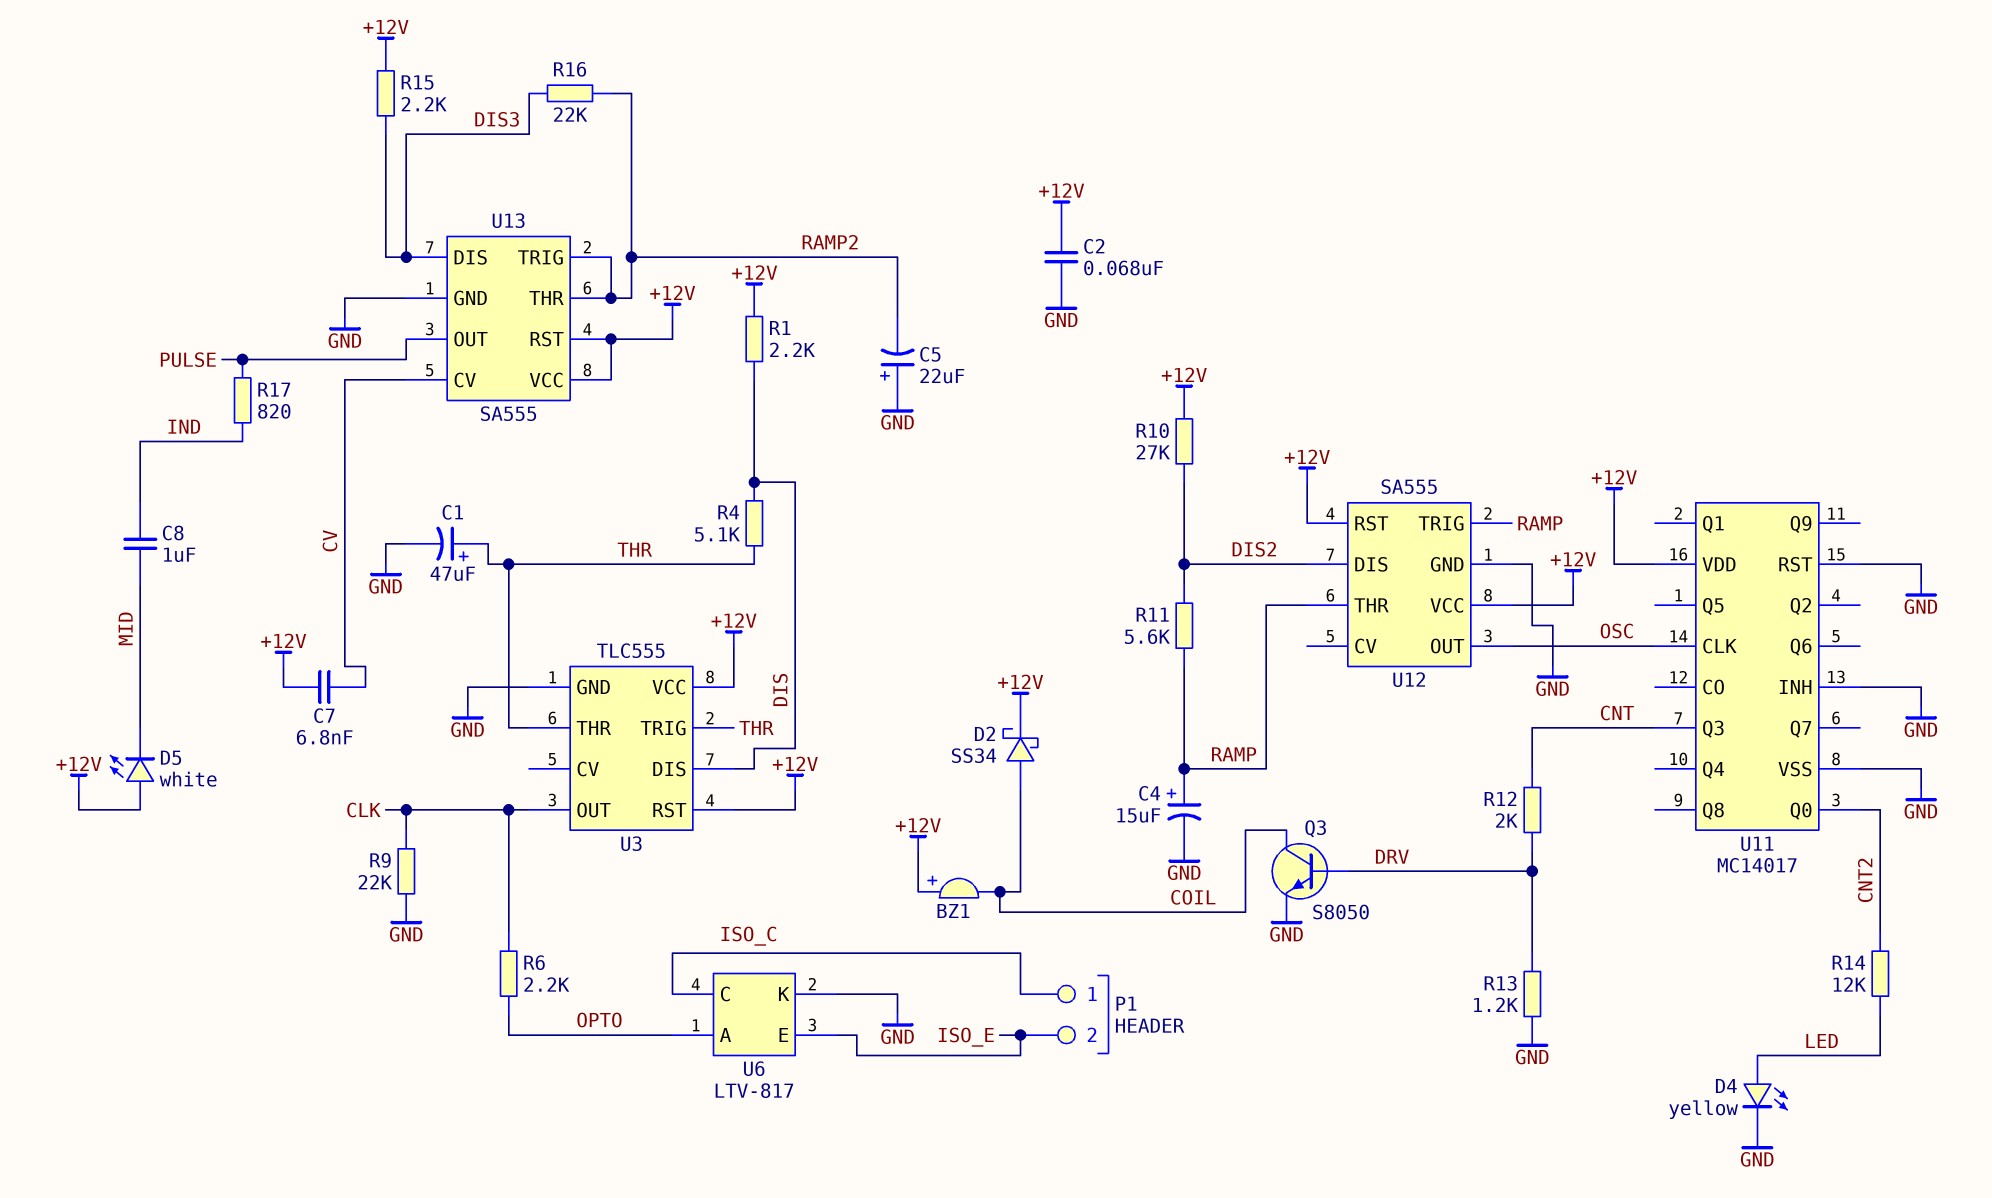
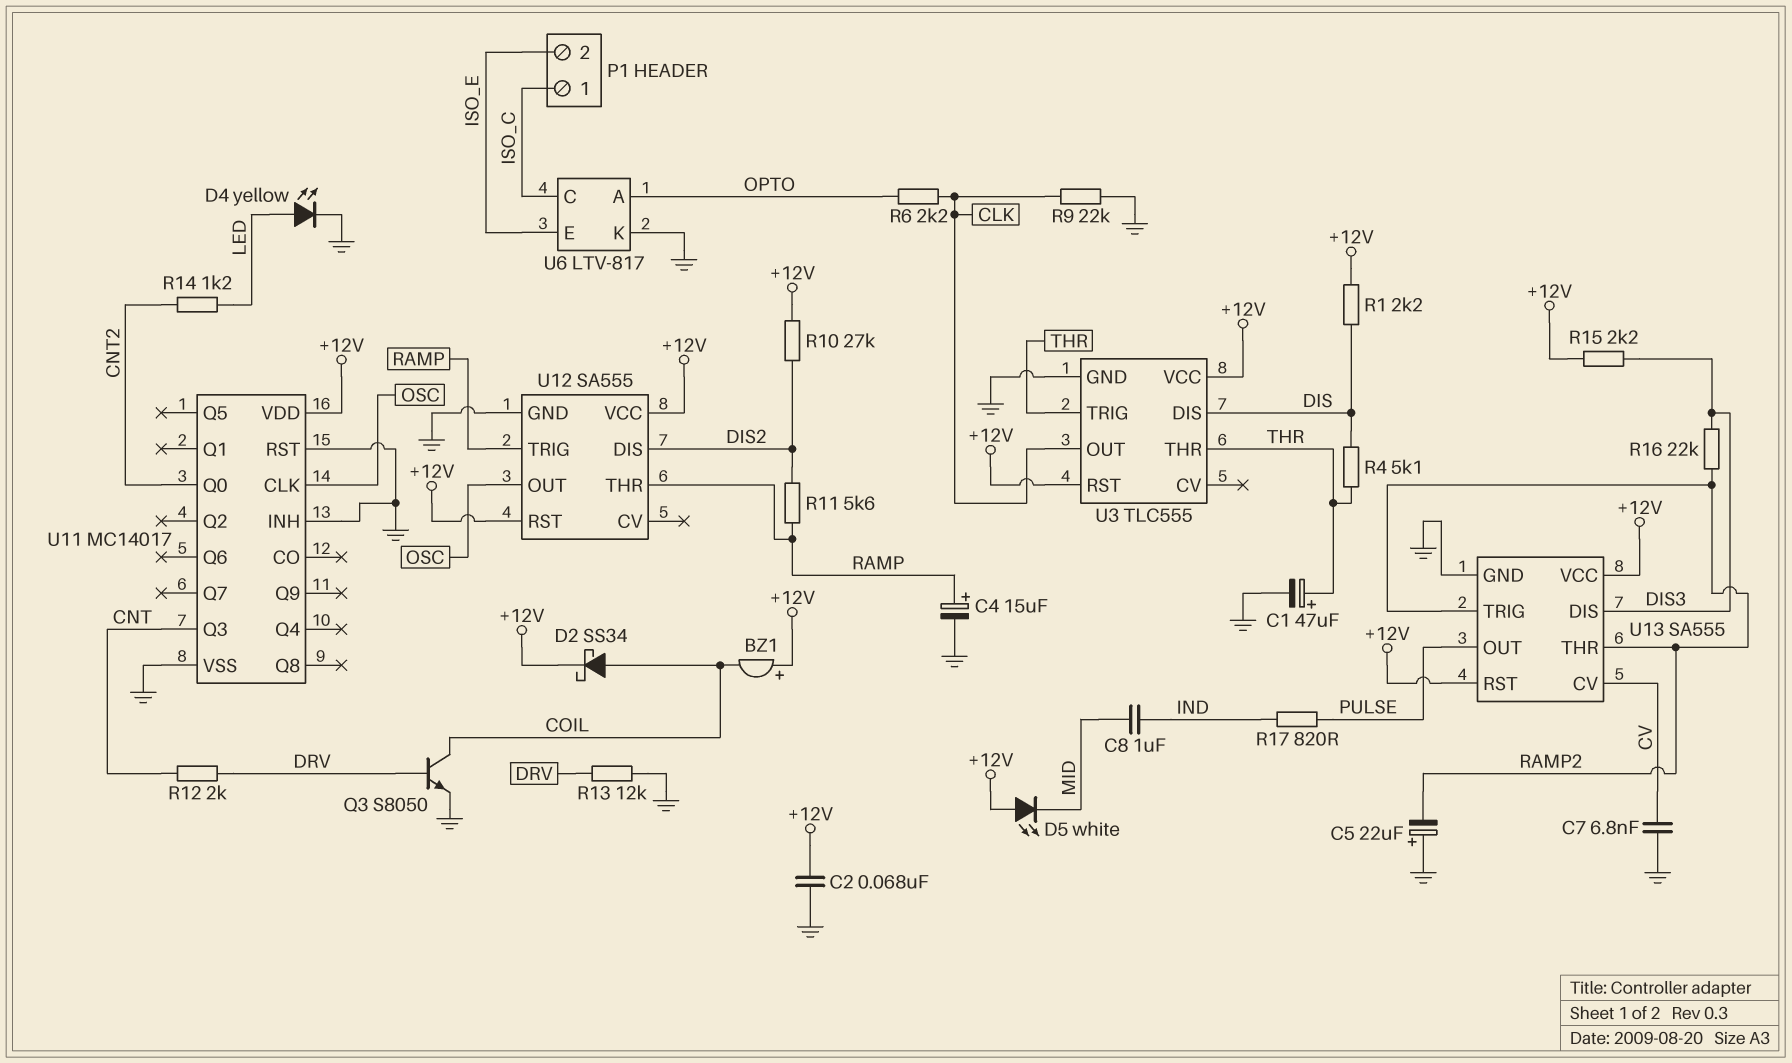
C7: 6.8nF (+12V, CV) -> 6.8nF (CV, GND)
R13: 1.2k (DRV, GND) -> 12k (DRV, GND)
R14: 12k (CNT2, LED) -> 1.2k (CNT2, LED)

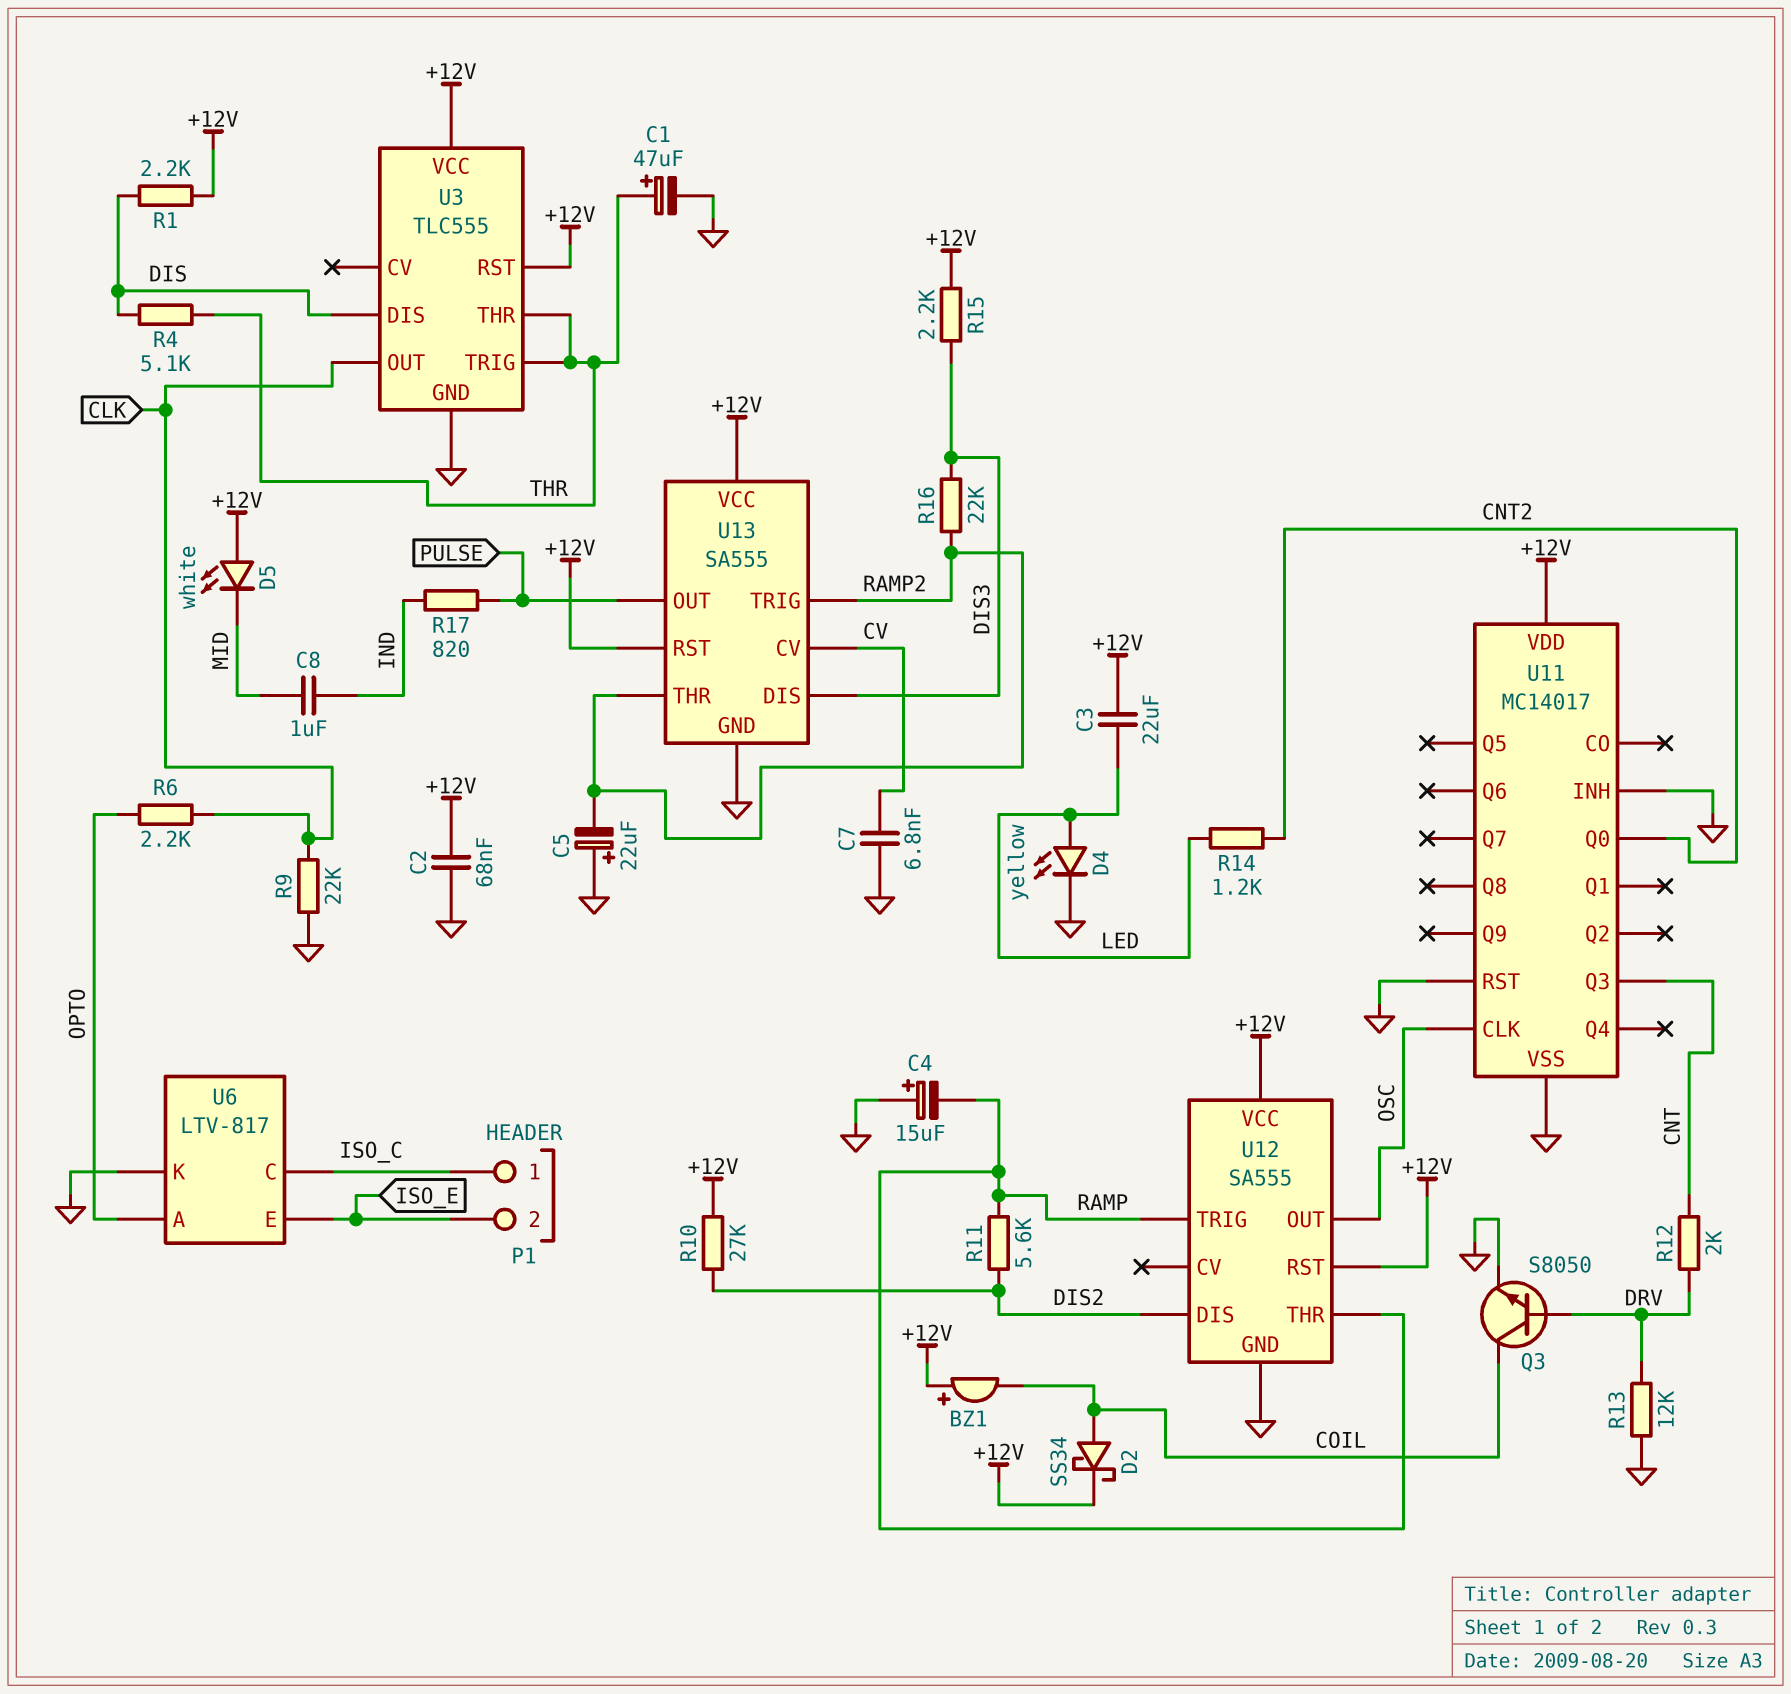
C3: none -> 22uF (+12V, LED)
C4: 15uF (plus RAMP, minus GND) -> 15uF (plus GND, minus RAMP)

